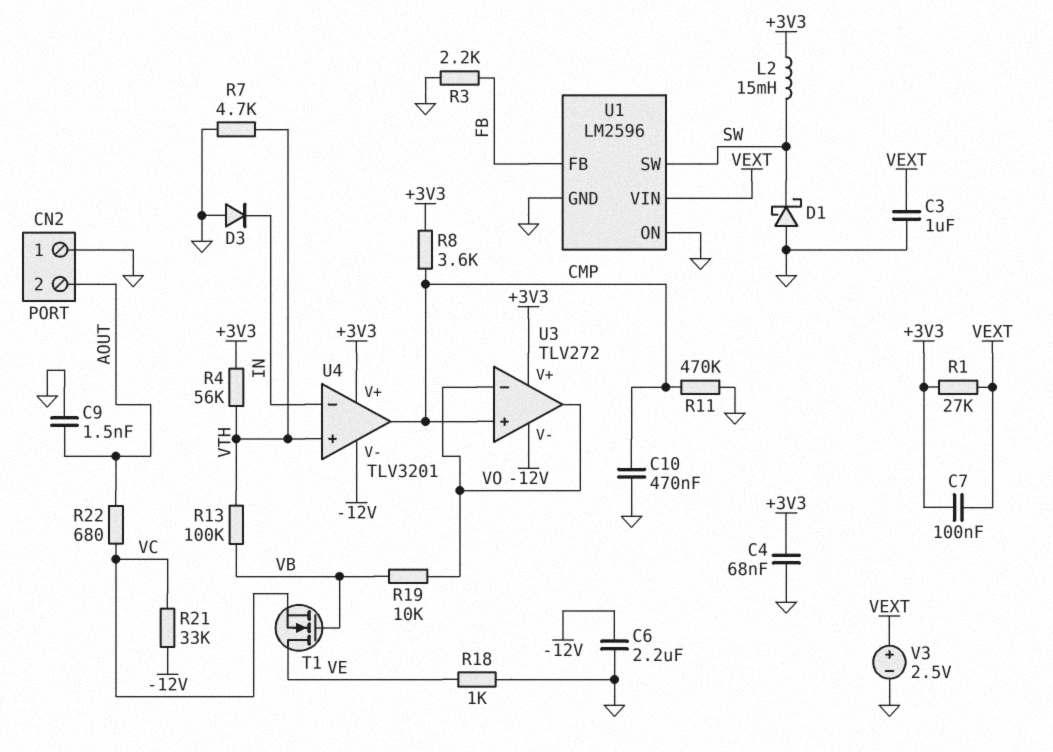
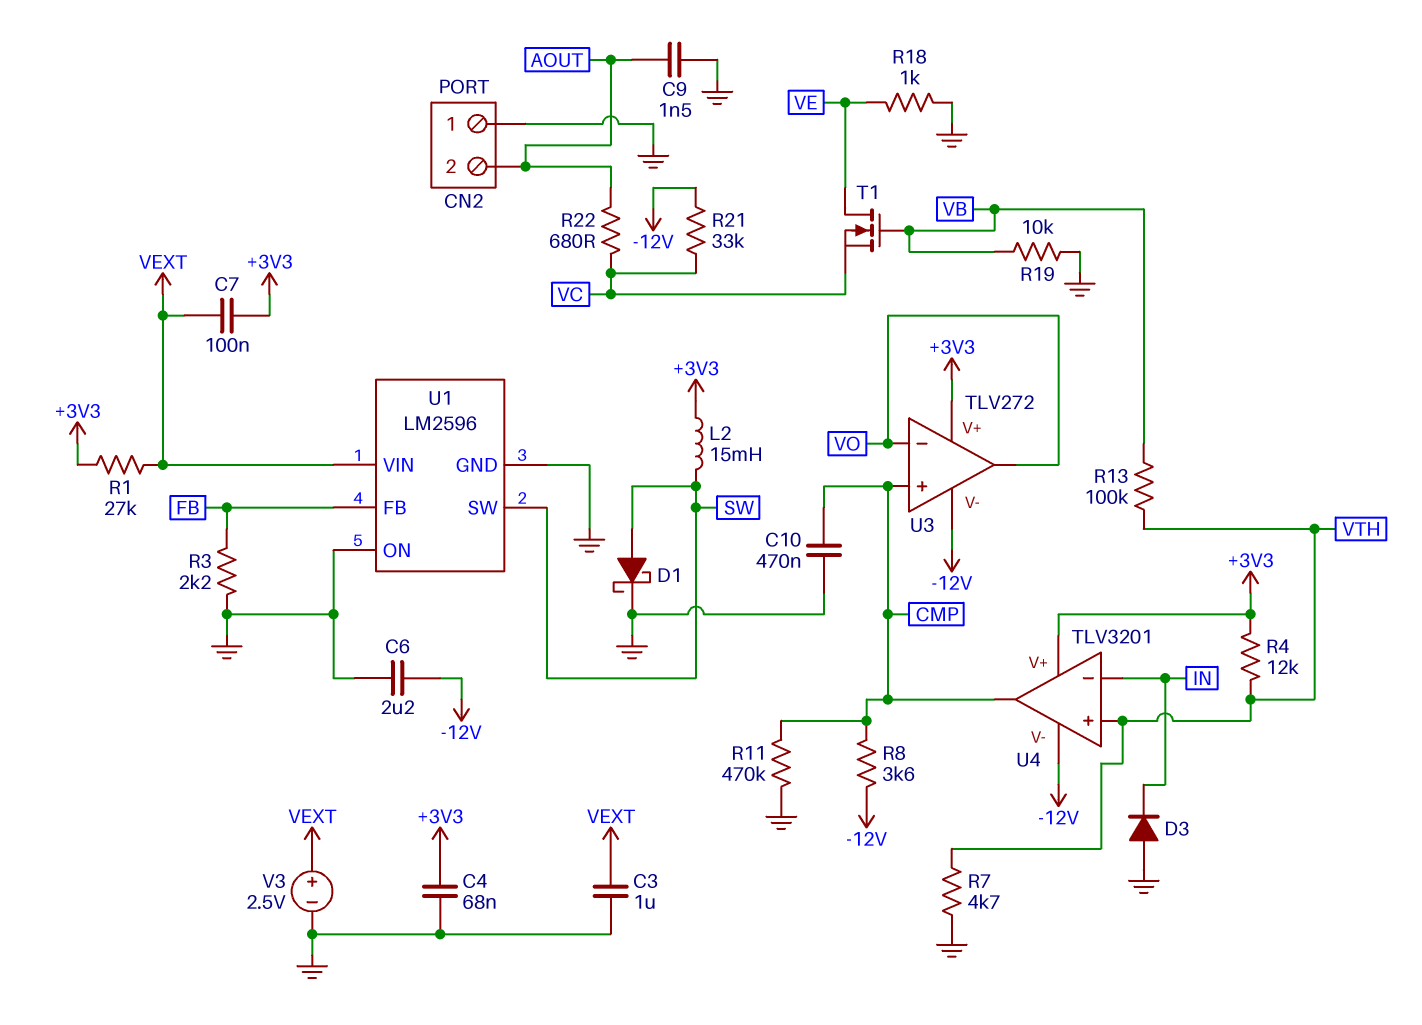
D1: schottky (A GND, K SW) -> schottky (A SW, K GND)
R4: 56k (+3V3, VTH) -> 12k (+3V3, VTH)
R8: 3.6k (+3V3, CMP) -> 3.6k (-12V, CMP)
R19: 10k (VB, VO) -> 10k (GND, VB)

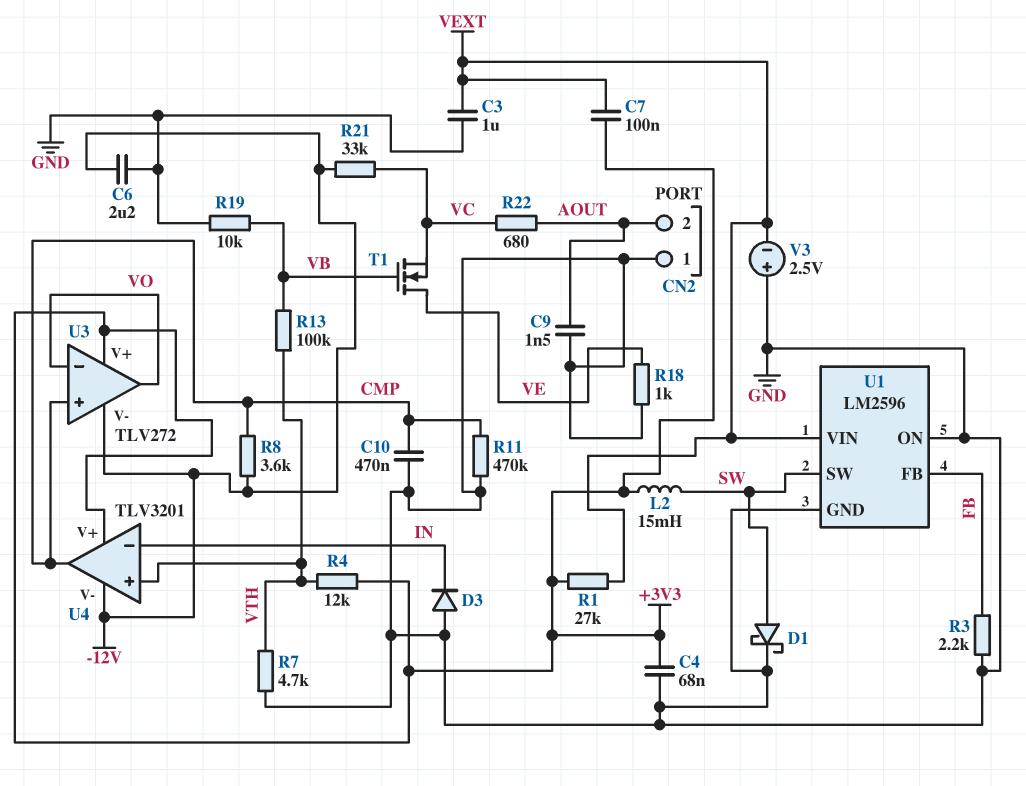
V3: 2.5V (plus VEXT, minus GND) -> 2.5V (plus GND, minus VEXT)

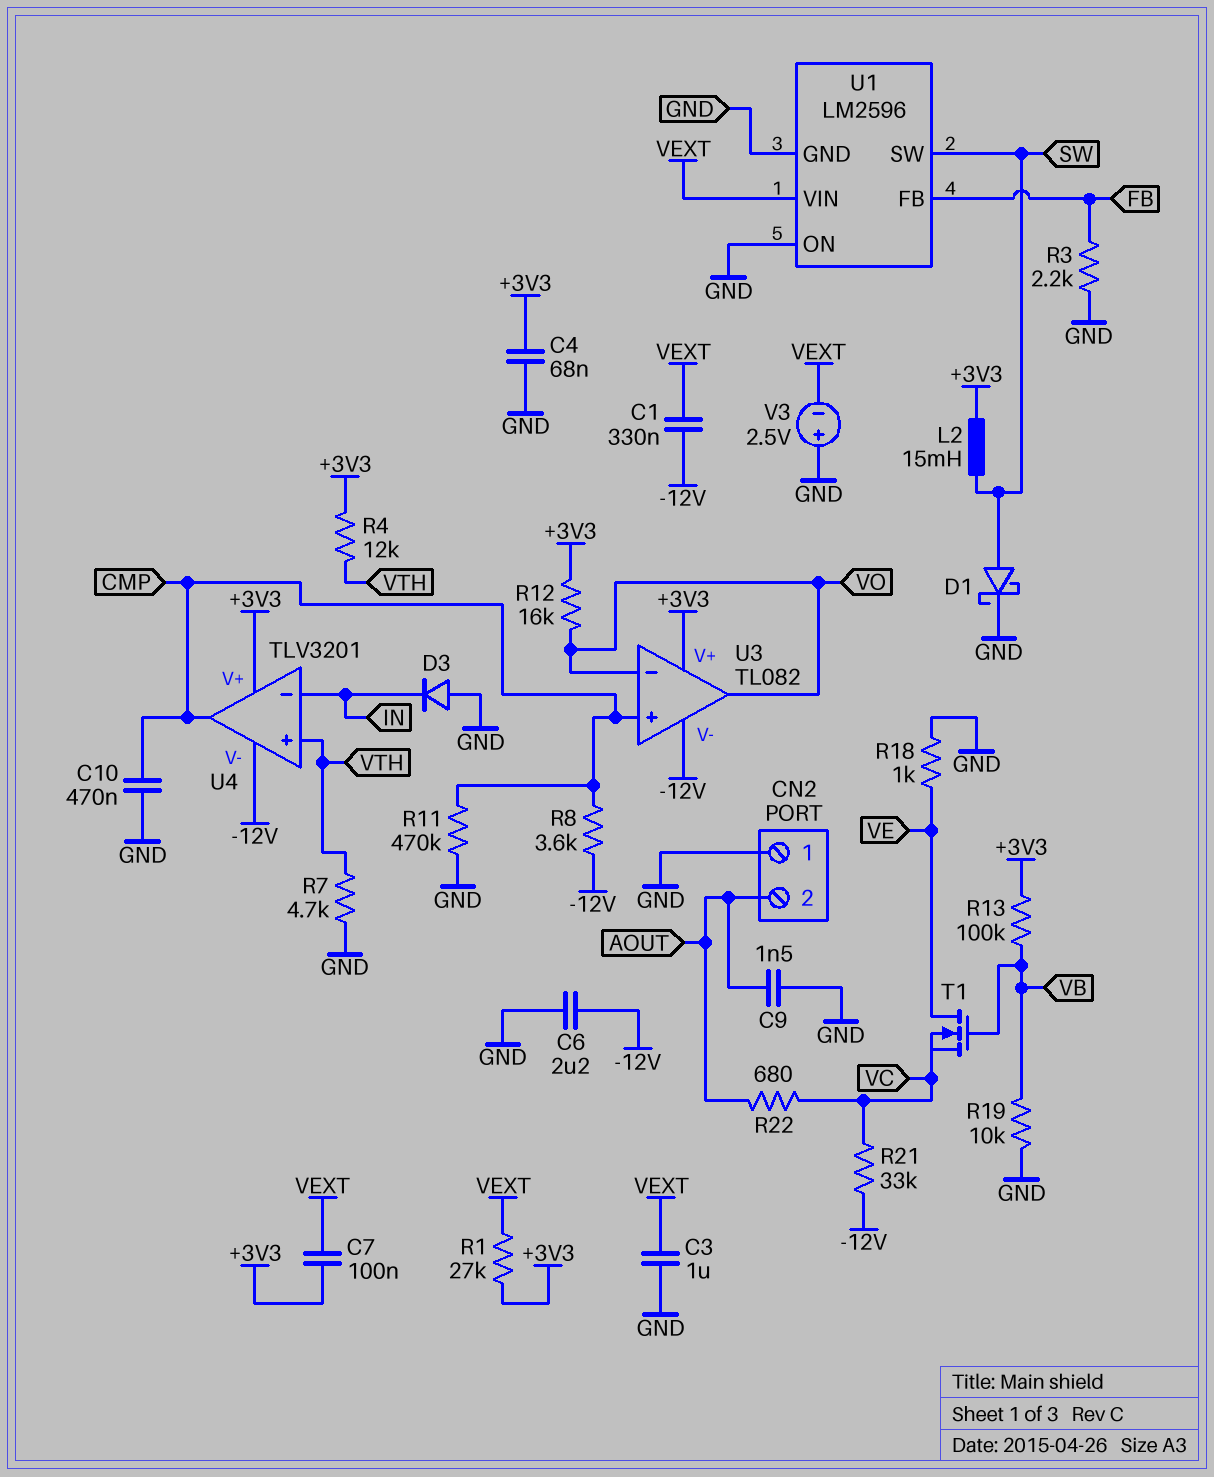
C1: none -> 330nF (-12V, VEXT)
R12: none -> 16k (+3V3, VO)
R13: 100k (VB, VTH) -> 100k (+3V3, VB)
U3: TLV272 -> TL082

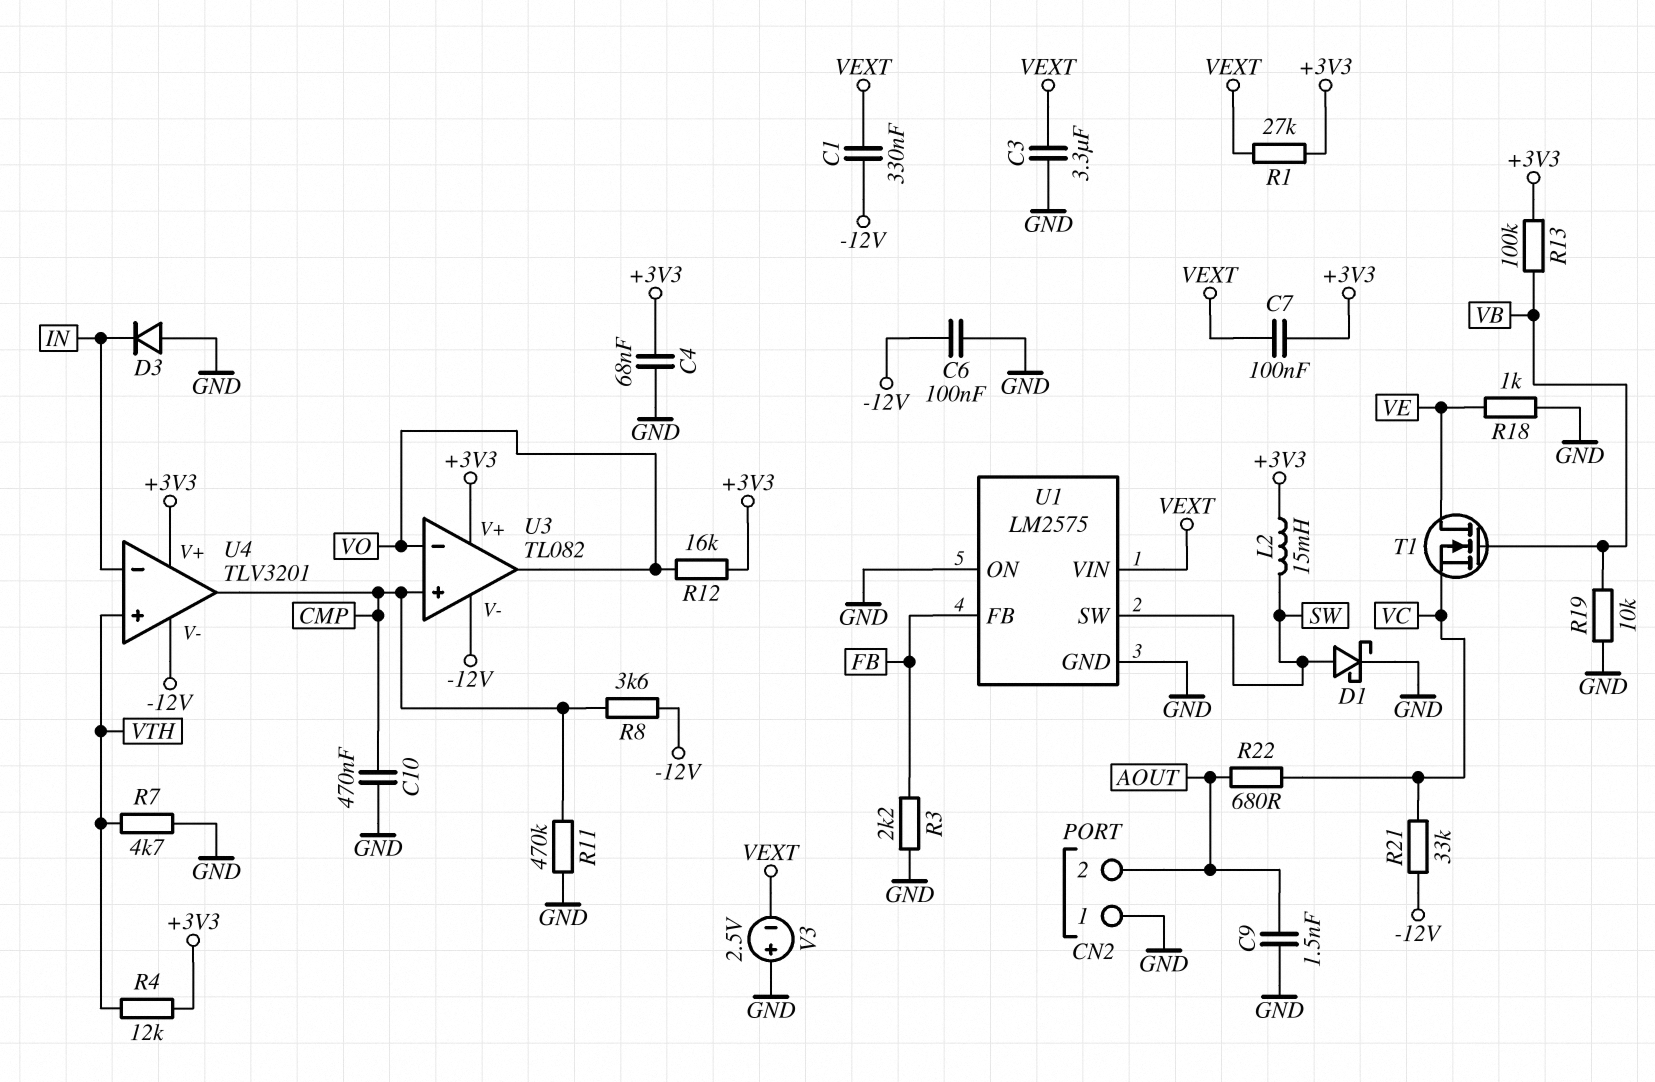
C3: 1uF (GND, VEXT) -> 3.3uF (GND, VEXT)
C6: 2.2uF (-12V, GND) -> 100nF (-12V, GND)
U1: LM2596 -> LM2575

